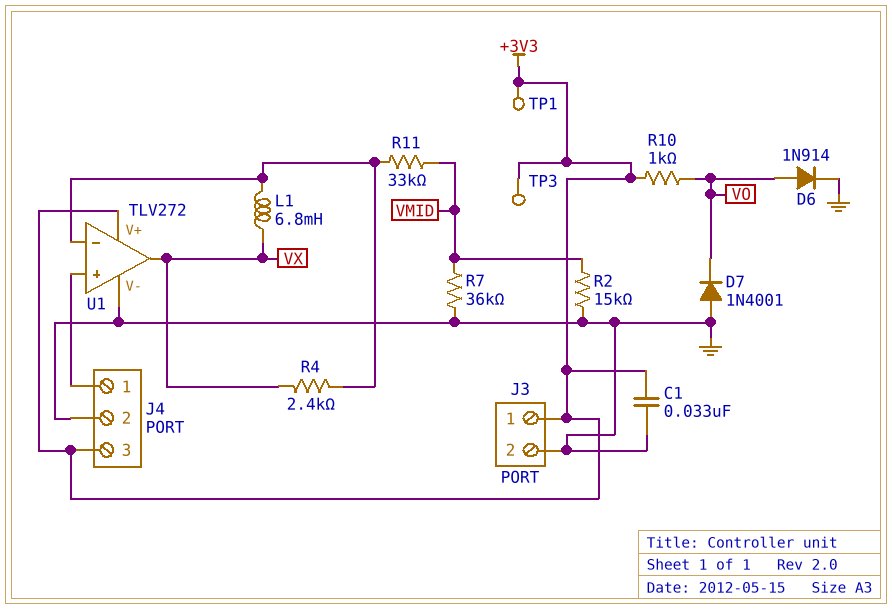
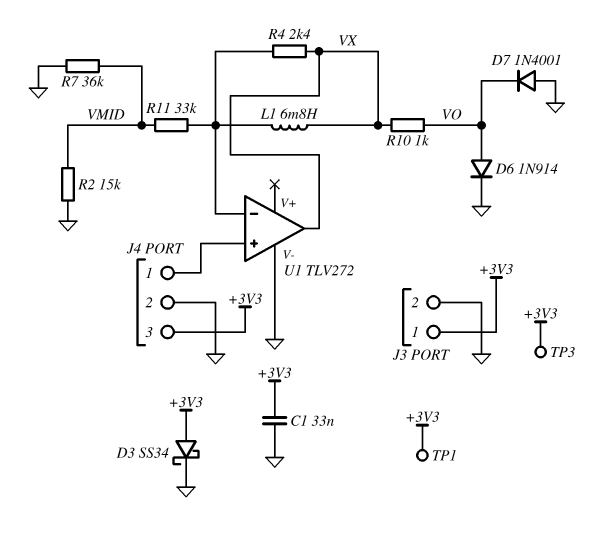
D3: none -> schottky SS34 (A +3V3, K GND)
R10: 1k (+3V3, VO) -> 1k (VO, VX)
U1 pin V+: +3V3 -> none

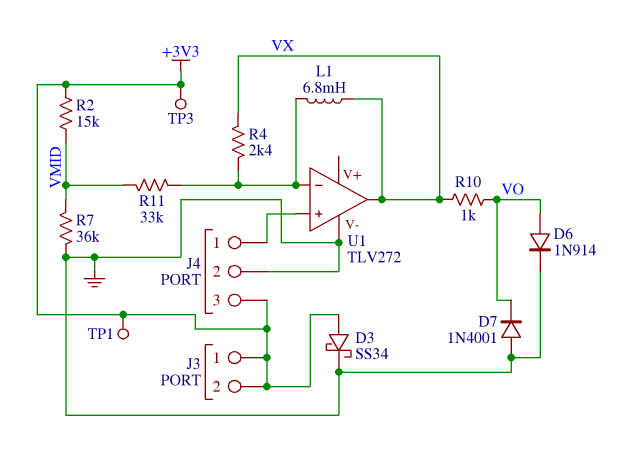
C1: 33nF (+3V3, GND) -> none
J3 pin 2: GND -> +3V3
R2: 15k (GND, VMID) -> 15k (+3V3, VMID)

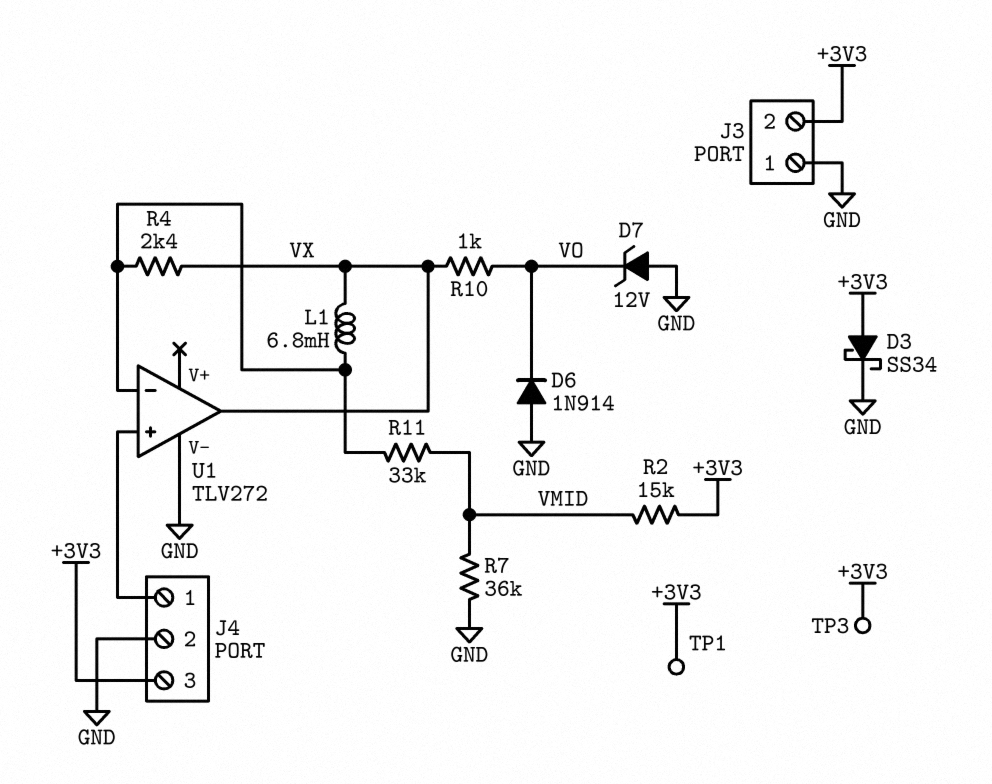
D6: diode 1N914 (A VO, K GND) -> diode 1N914 (A GND, K VO)
D7: diode 1N4001 (A GND, K VO) -> zener 12V (A GND, K VO)
J3 pin 1: +3V3 -> GND

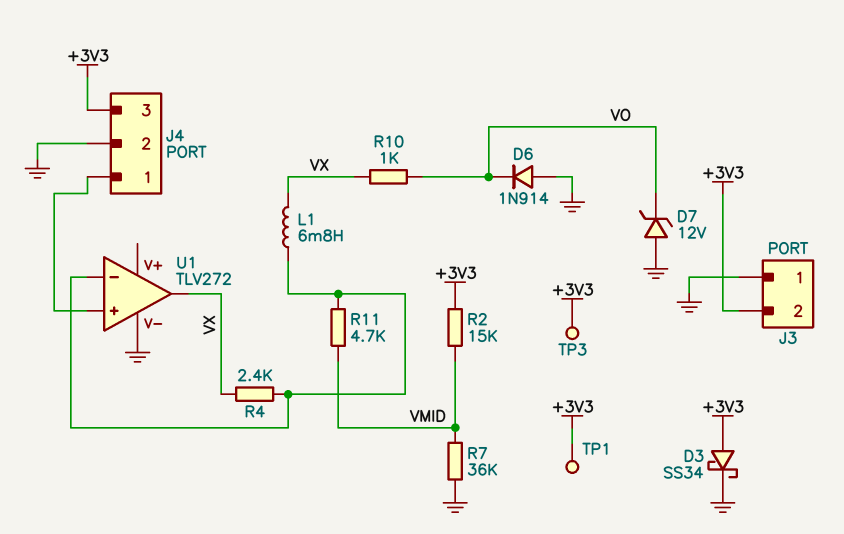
R11: 33k (U1/in-, VMID) -> 4.7k (U1/in-, VMID)

